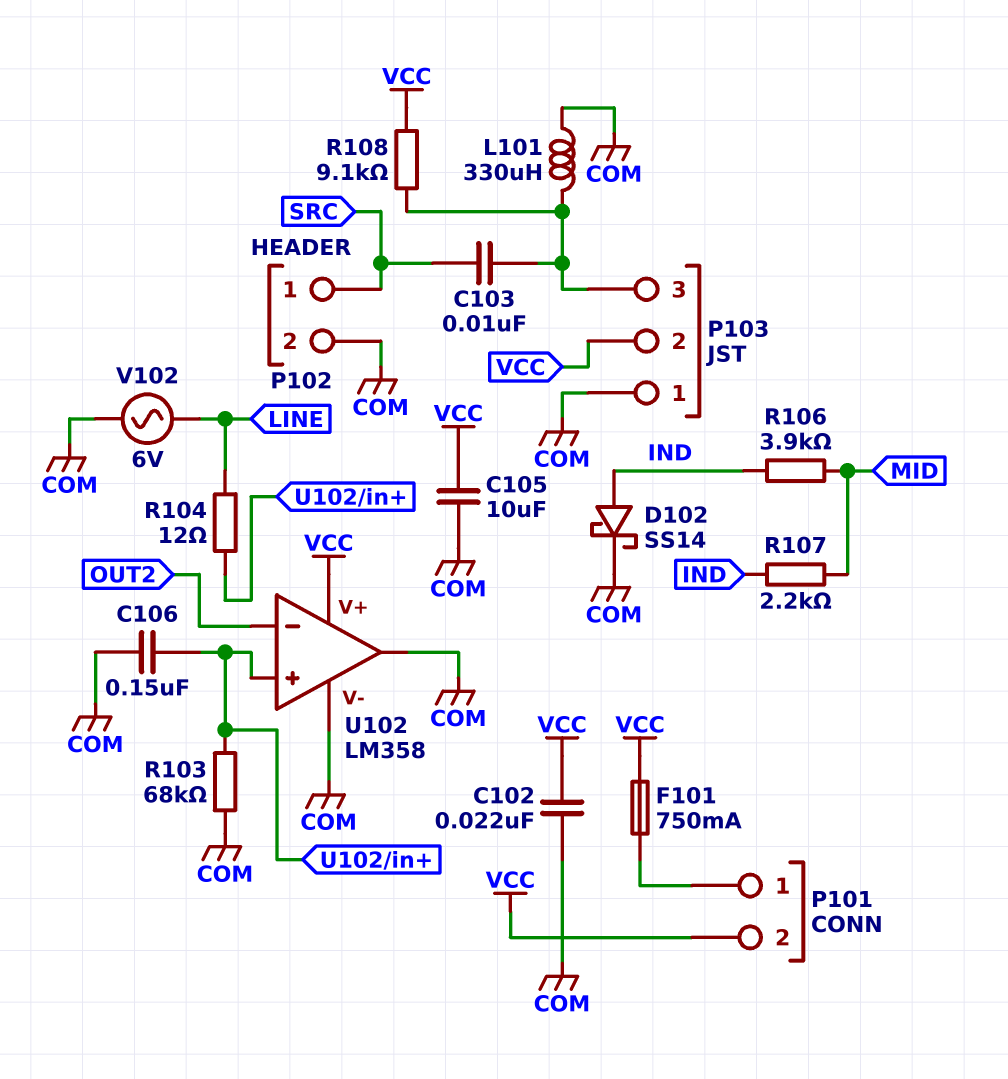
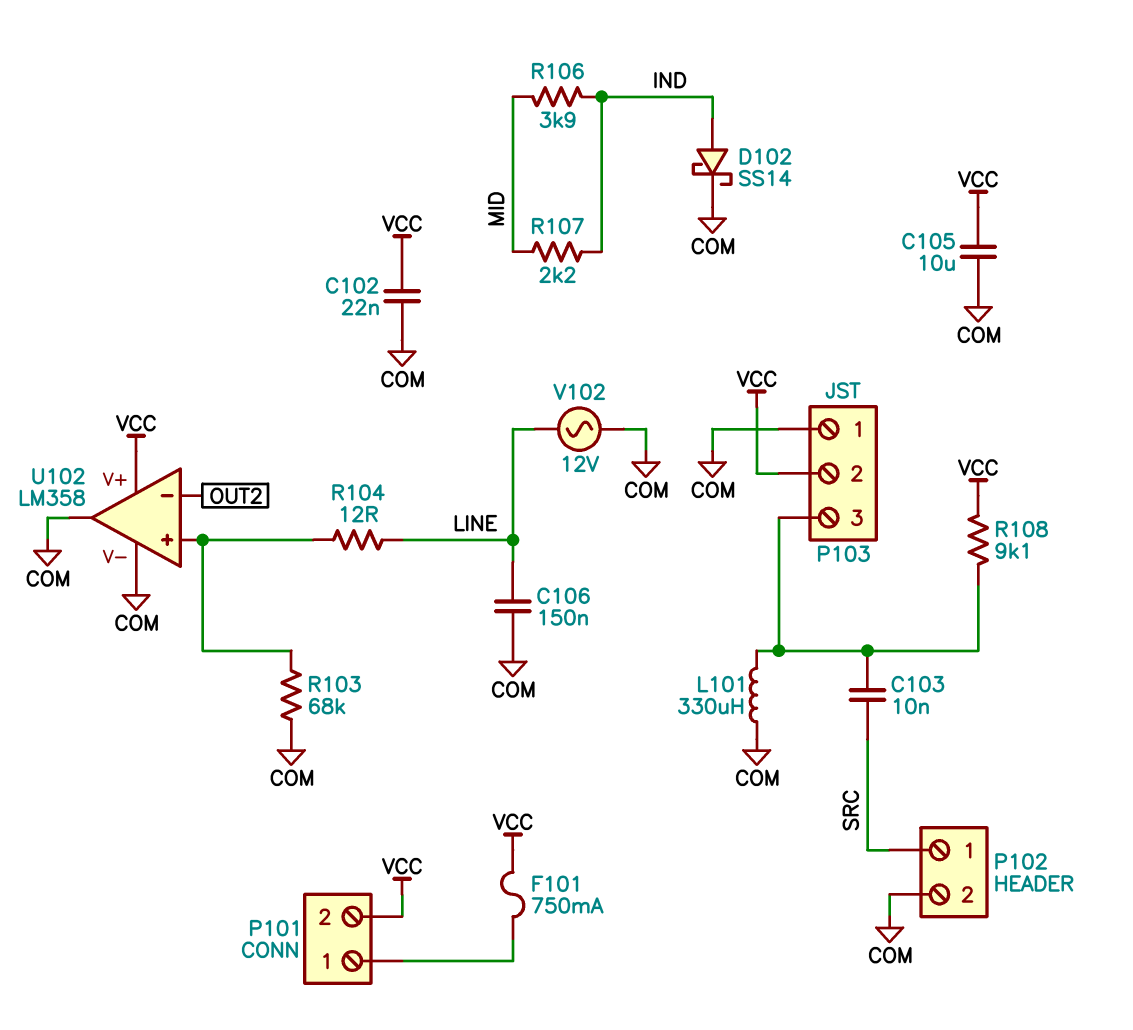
C106: 150nF (COM, U102/in+) -> 150nF (COM, LINE)
V102: AC 6V (COM, LINE) -> AC 12V (COM, LINE)

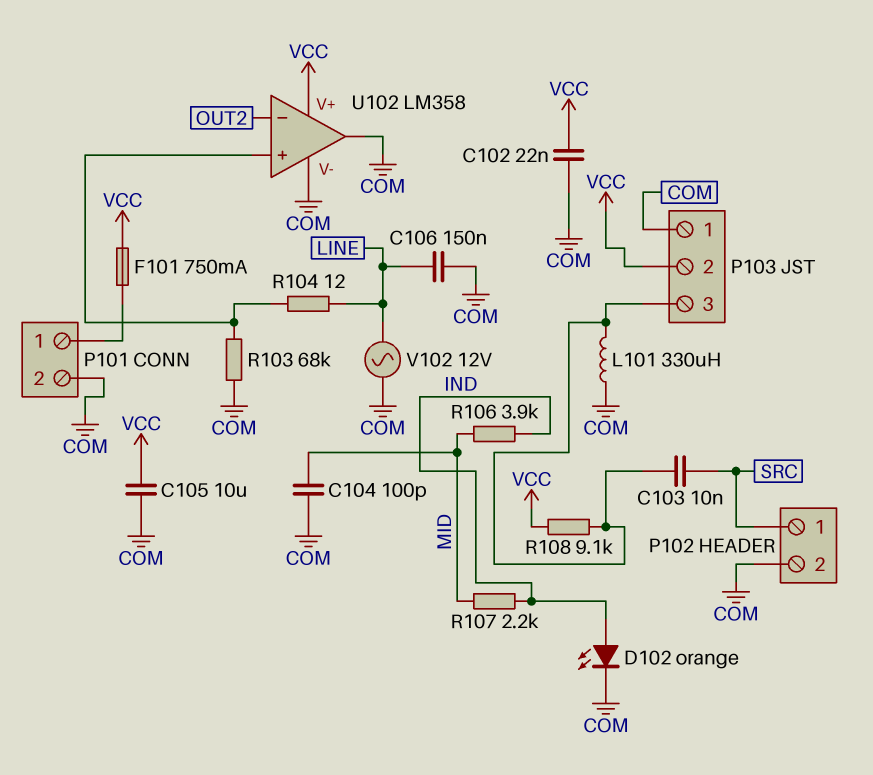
C104: none -> 100pF (COM, MID)
D102: schottky SS14 (A IND, K COM) -> LED orange (A IND, K COM)
P101 pin 2: VCC -> COM

